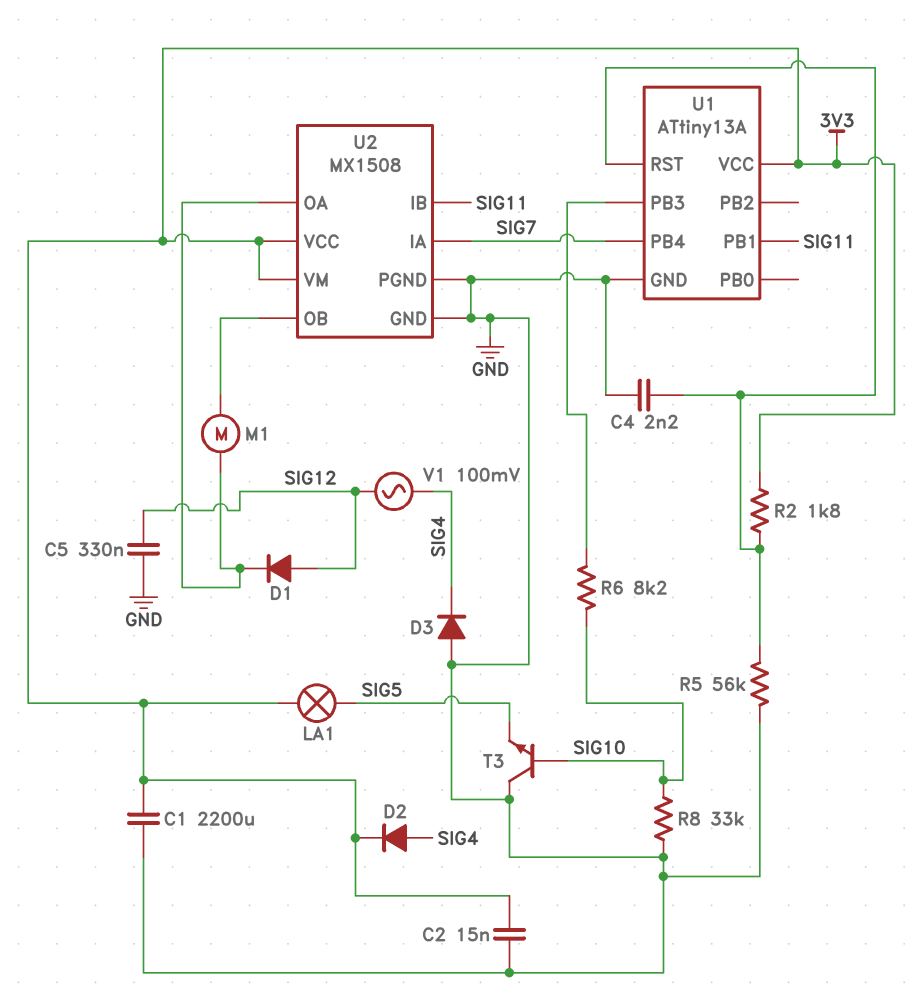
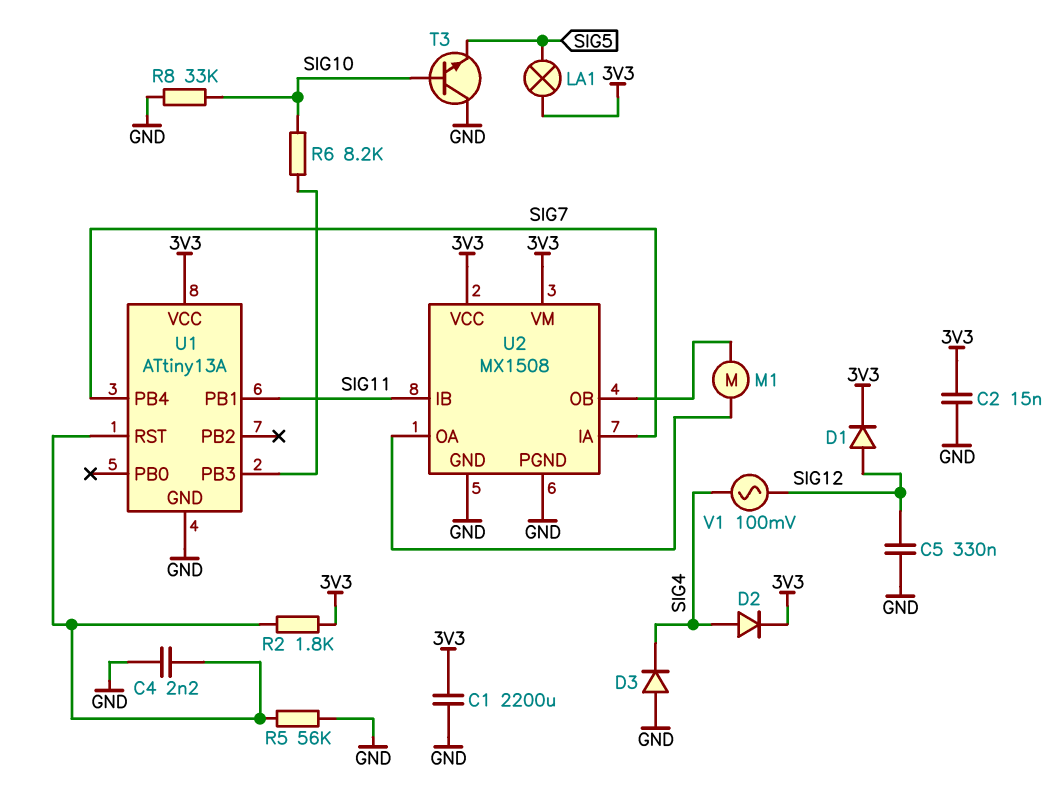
D1: diode (A SIG12, K U2/OA) -> diode (A SIG12, K 3V3)

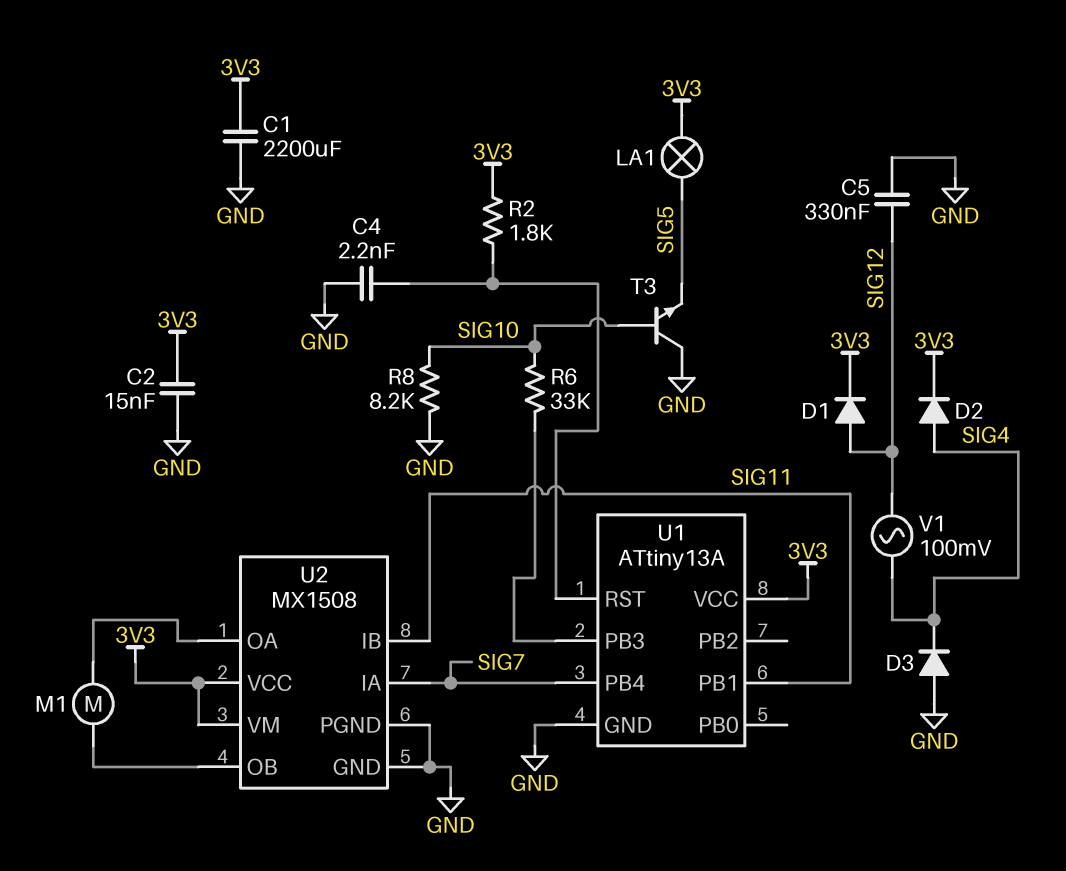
R5: 56k (GND, U1/RST) -> none
R6: 8.2k (SIG10, U1/PB3) -> 33k (SIG10, U1/PB3)
R8: 33k (GND, SIG10) -> 8.2k (GND, SIG10)

